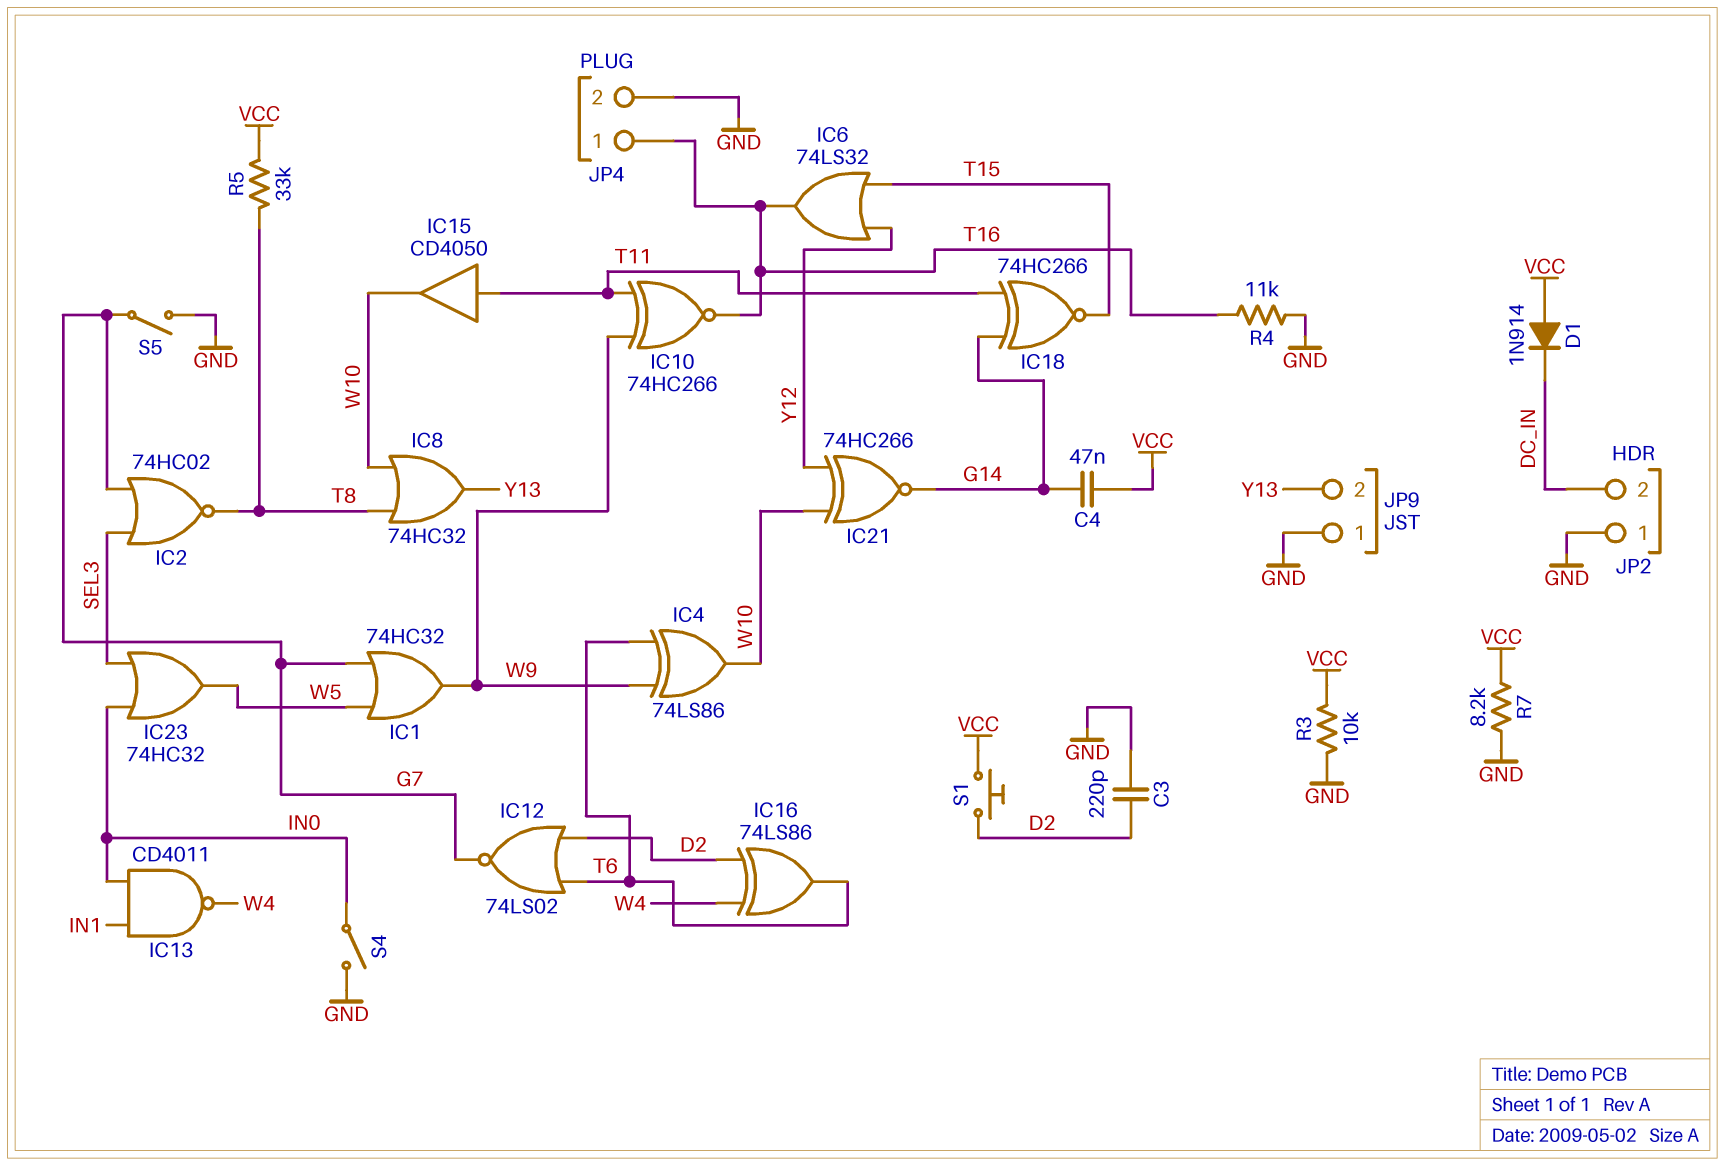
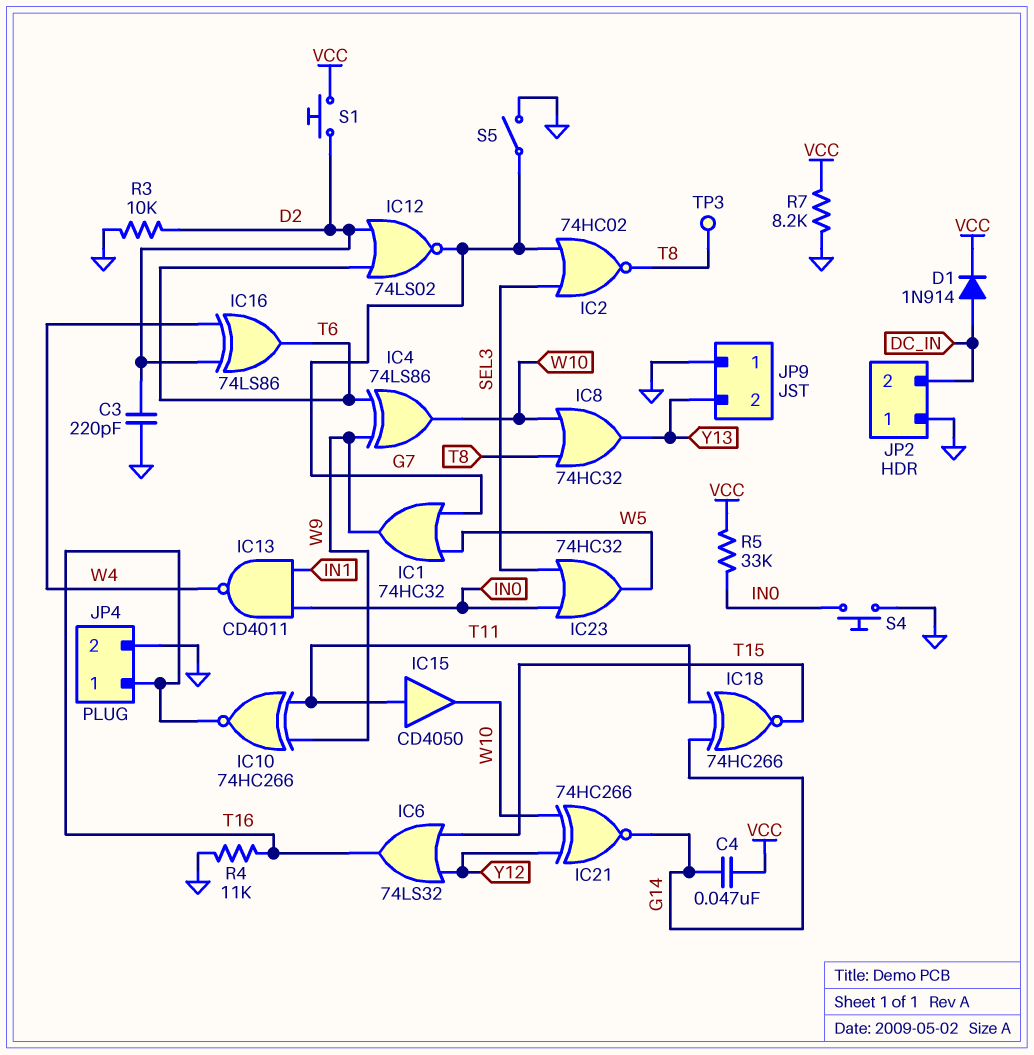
D1: diode 1N914 (A VCC, K DC_IN) -> diode 1N914 (A DC_IN, K VCC)
R3: 10k (GND, VCC) -> 10k (D2, GND)
R5: 33k (T8, VCC) -> 33k (IN0, VCC)
S4: switch (GND, IN0) -> button (GND, IN0)
TP3: none -> test point (T8)

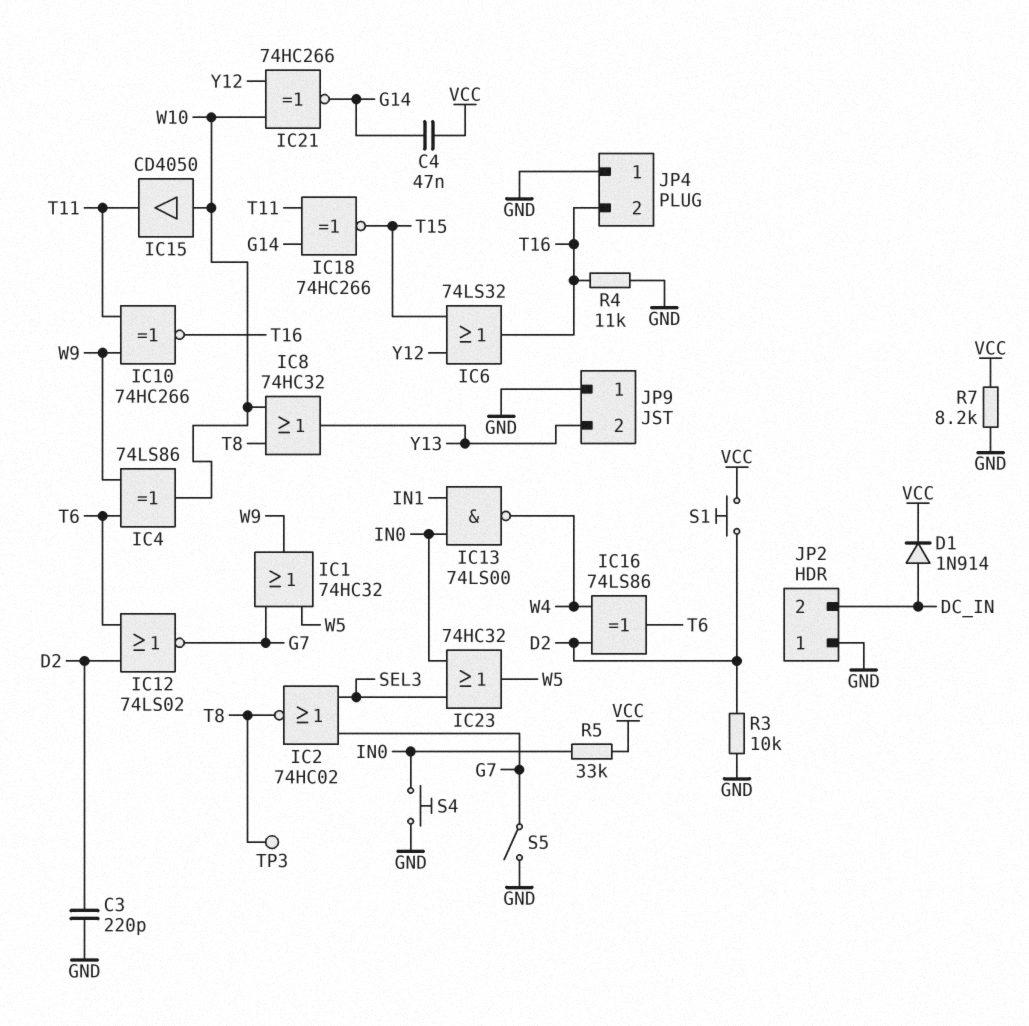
IC13: NAND CD4011 (in IN0, in IN1, out W4) -> NAND 74LS00 (in IN0, in IN1, out W4)
IC15: buffer CD4050 (in T11, out W10) -> buffer CD4050 (in W10, out T11)
JP4 pin 1: T16 -> GND
JP4 pin 2: GND -> T16

